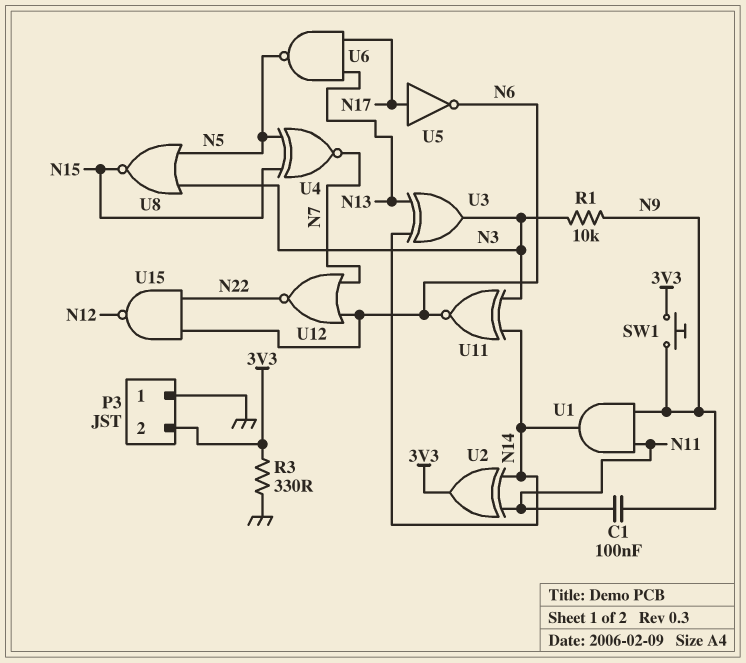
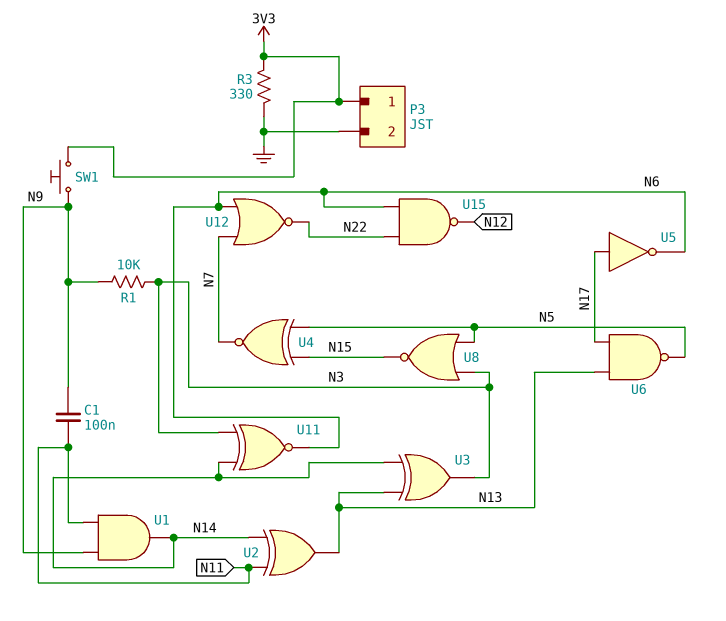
P3 pin 1: GND -> 3V3
P3 pin 2: 3V3 -> GND
U2: XOR (in N11, in N14, out 3V3) -> XOR (in N11, in N14, out N13)

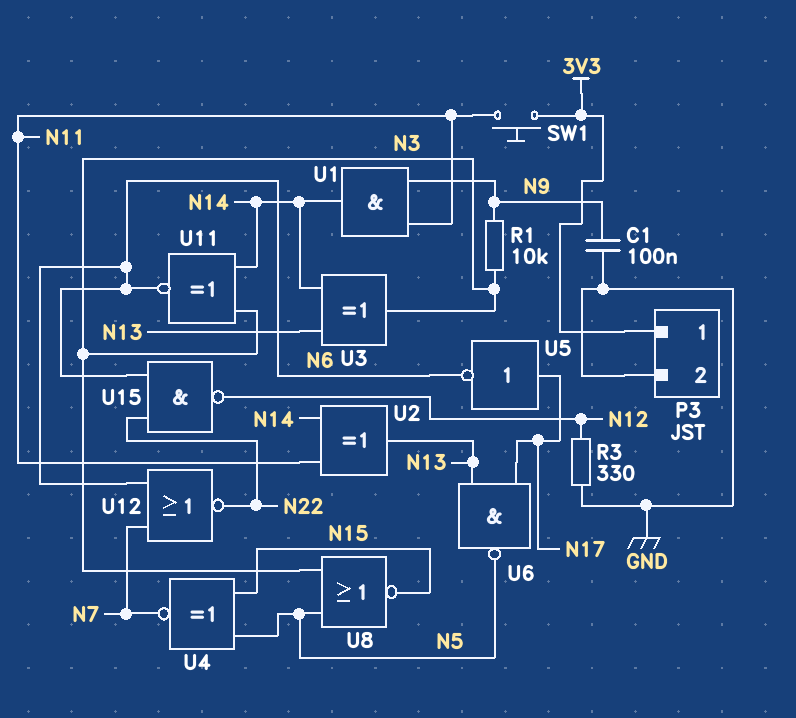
C1: 100nF (N9, N11) -> 100nF (GND, N9)
R3: 330 (3V3, GND) -> 330 (GND, N12)
SW1: button (3V3, N9) -> button (3V3, N11)

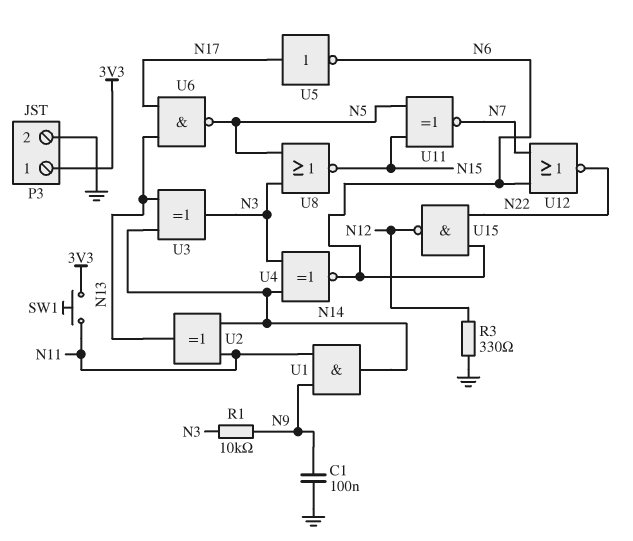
U4: XNOR (in N5, in N15, out N7) -> XNOR (in N3, in N14, out N6)
U11: XNOR (in N3, in N14, out N6) -> XNOR (in N5, in N15, out N7)

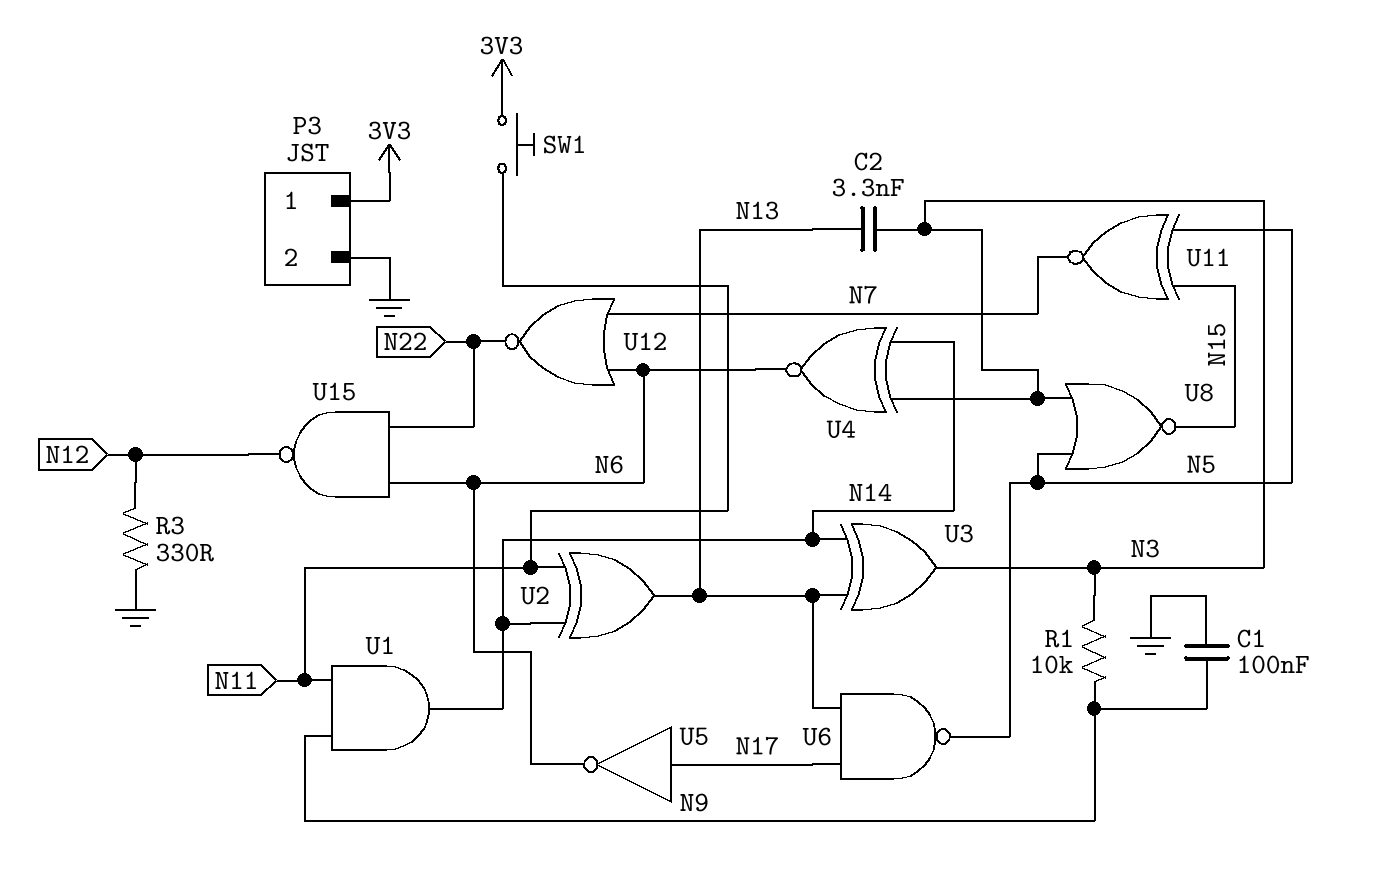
C2: none -> 3.3nF (N3, N13)

